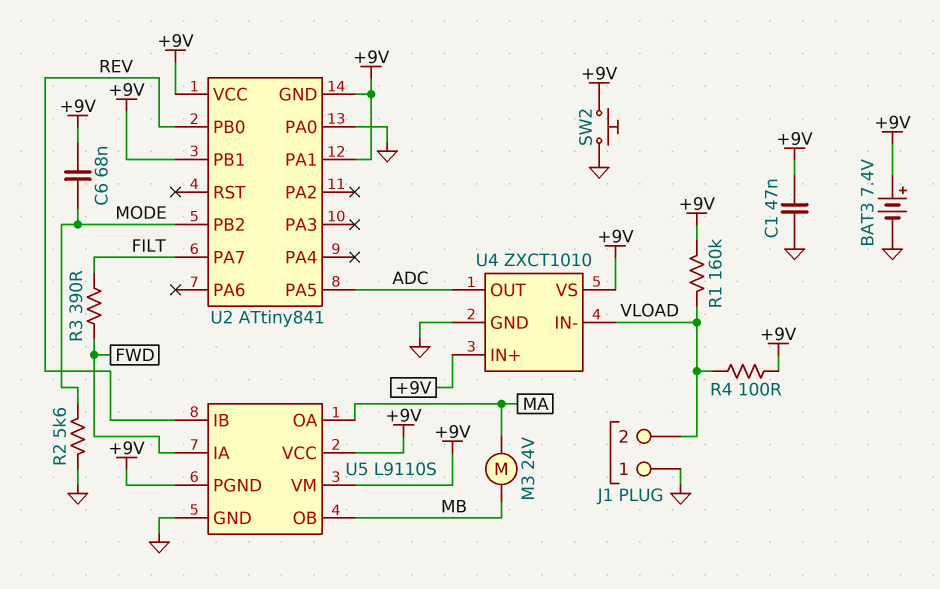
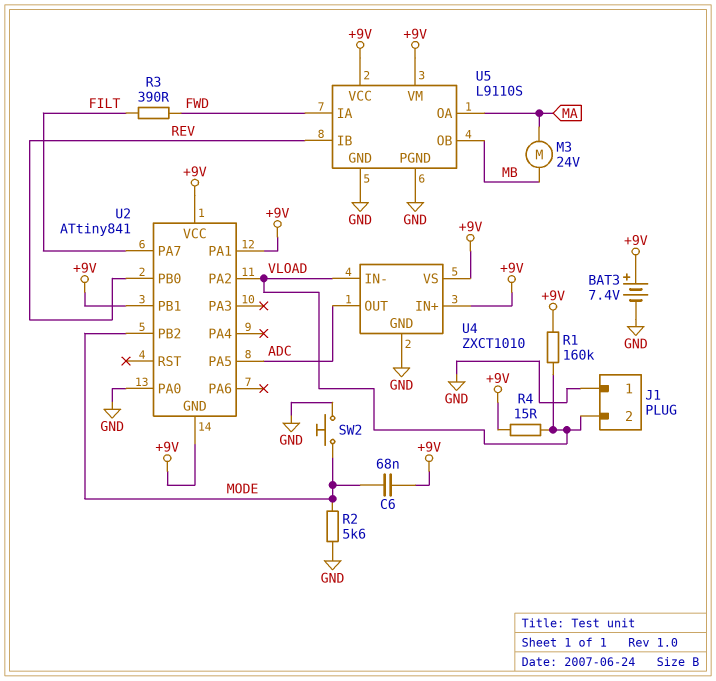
C1: 47nF (+9V, GND) -> none
R4: 100 (+9V, VLOAD) -> 15 (+9V, VLOAD)
SW2: button (+9V, GND) -> button (GND, MODE)
U2 pin PA2: none -> VLOAD
U5 pin PGND: +9V -> GND

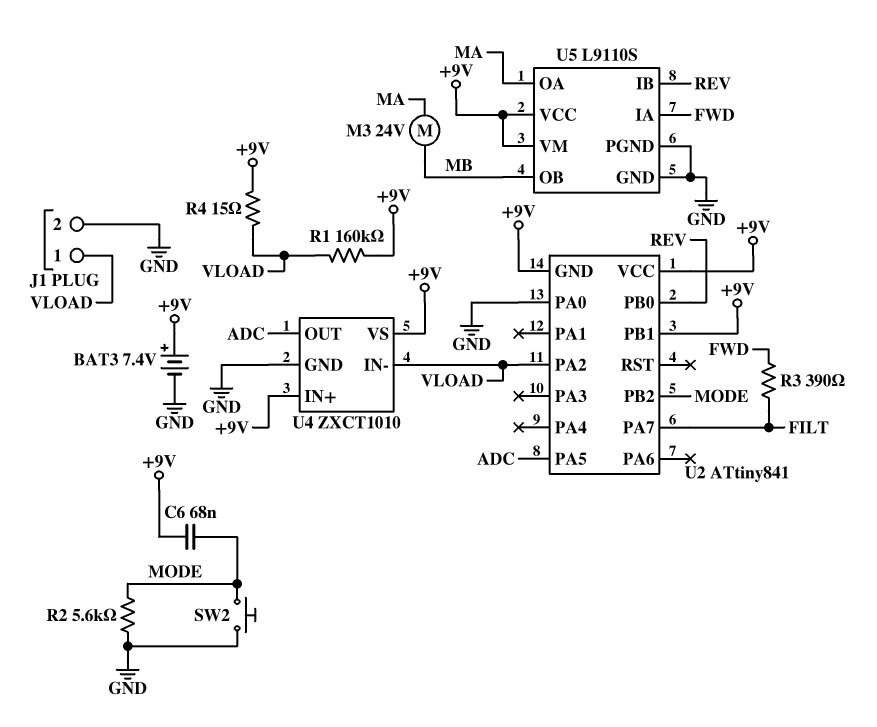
J1 pin 1: GND -> VLOAD
J1 pin 2: VLOAD -> GND
U2 pin PA1: +9V -> none

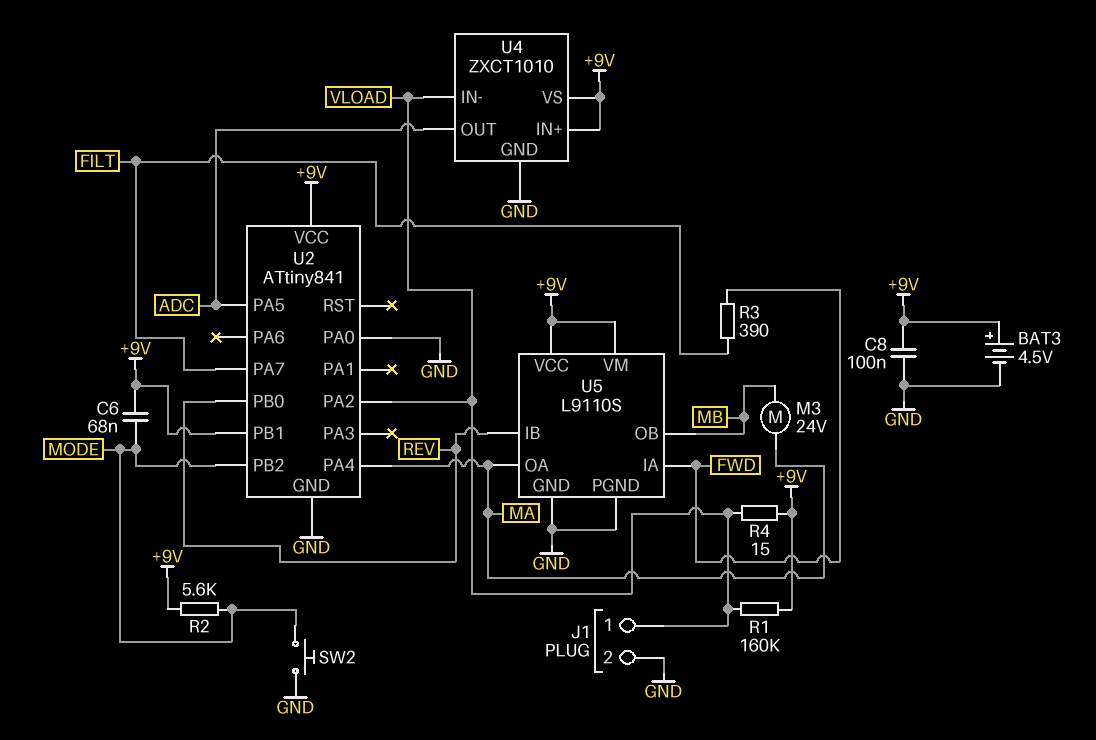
BAT3: 7.4V (plus +9V, minus GND) -> 4.5V (plus +9V, minus GND)
C8: none -> 100nF (+9V, GND)
R2: 5.6k (GND, MODE) -> 5.6k (+9V, MODE)
U2 pin GND: +9V -> GND
U2 pin PA4: none -> MA

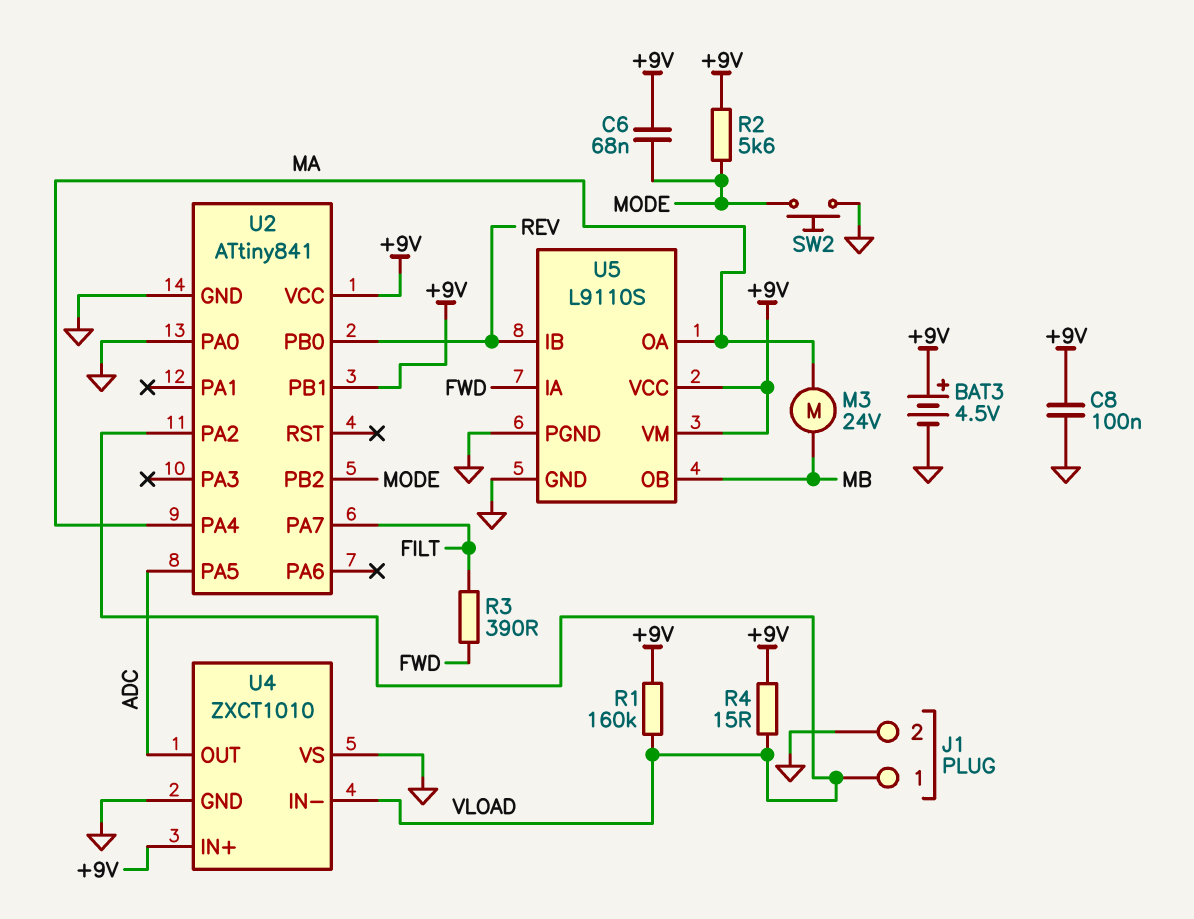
U4 pin VS: +9V -> GND

